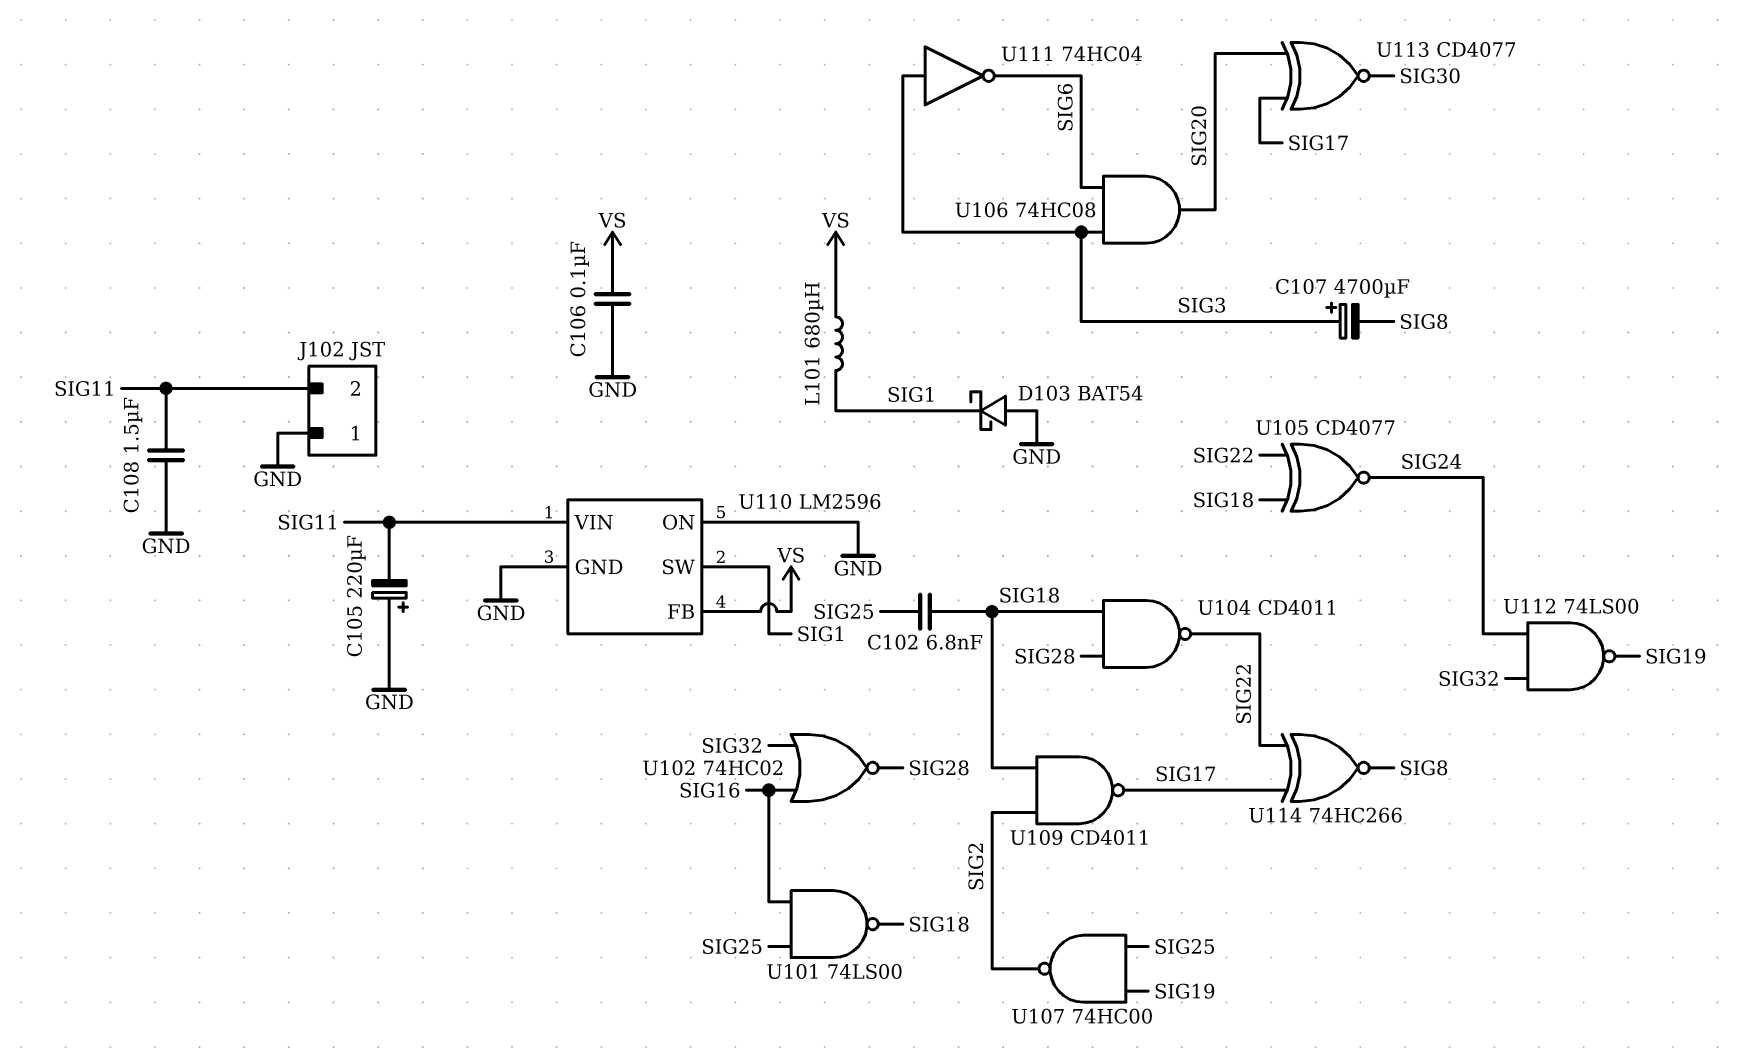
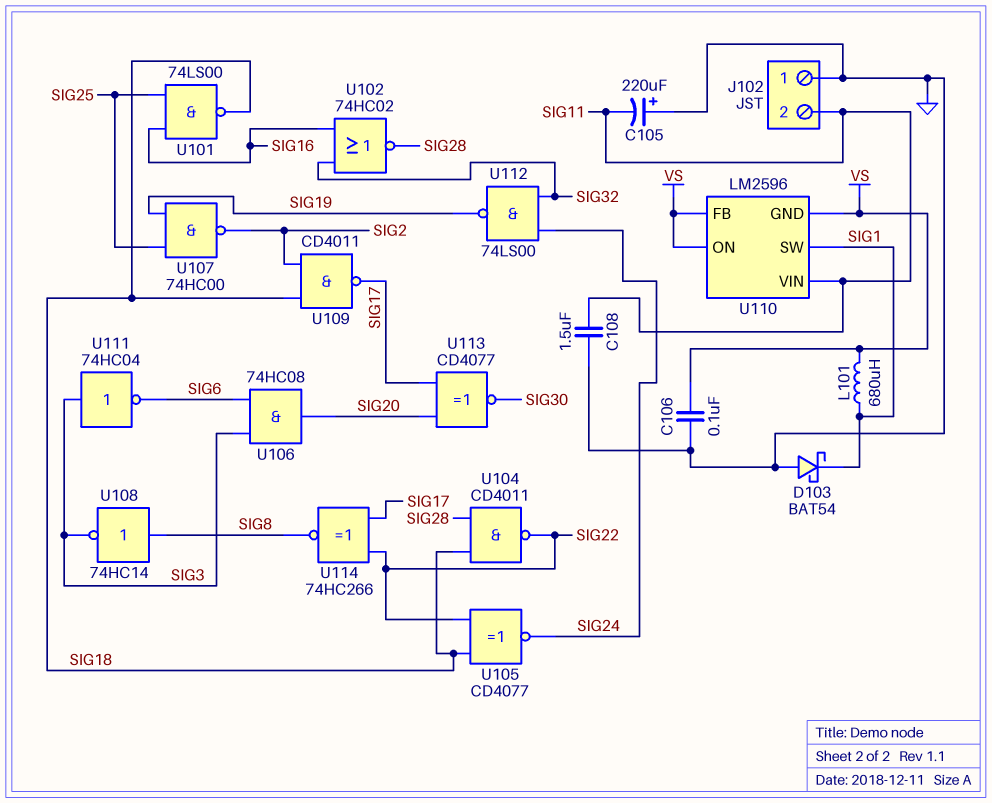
C102: 6.8nF (SIG18, SIG25) -> none
C107: 4700uF (plus SIG3, minus SIG8) -> none
U108: none -> NOT 74HC14 (in SIG8, out SIG3)
U110 pin GND: GND -> VS
U110 pin ON: GND -> VS

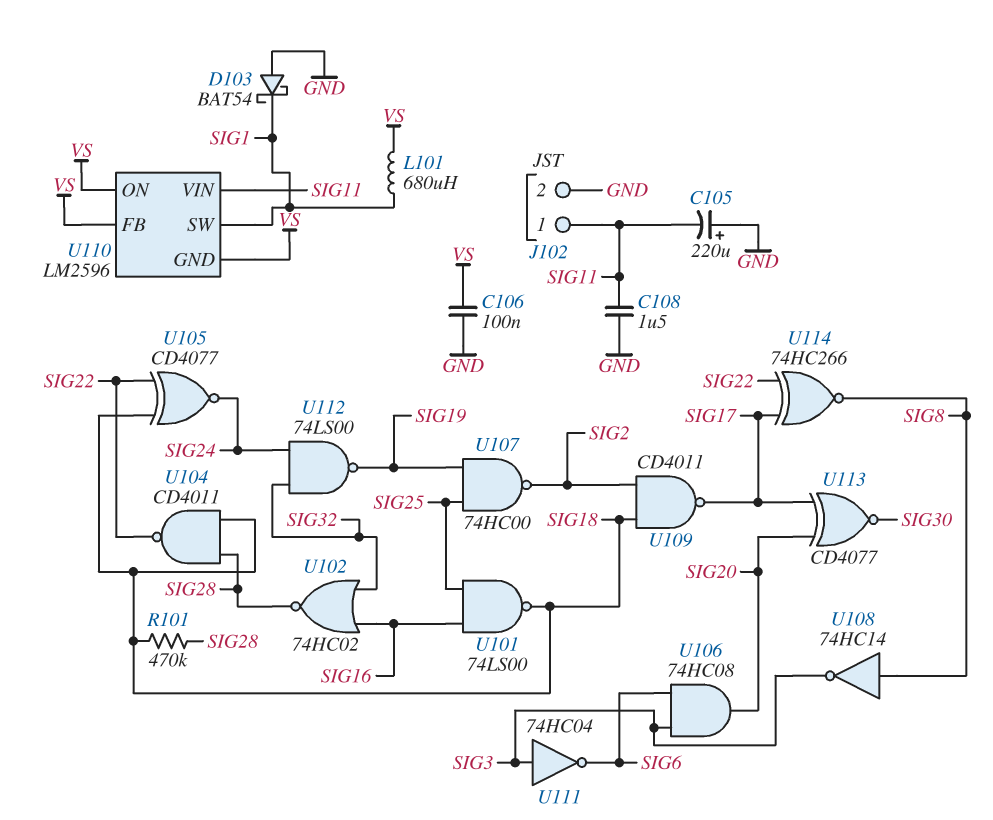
J102 pin 1: GND -> SIG11
J102 pin 2: SIG11 -> GND
R101: none -> 470k (SIG18, SIG28)

